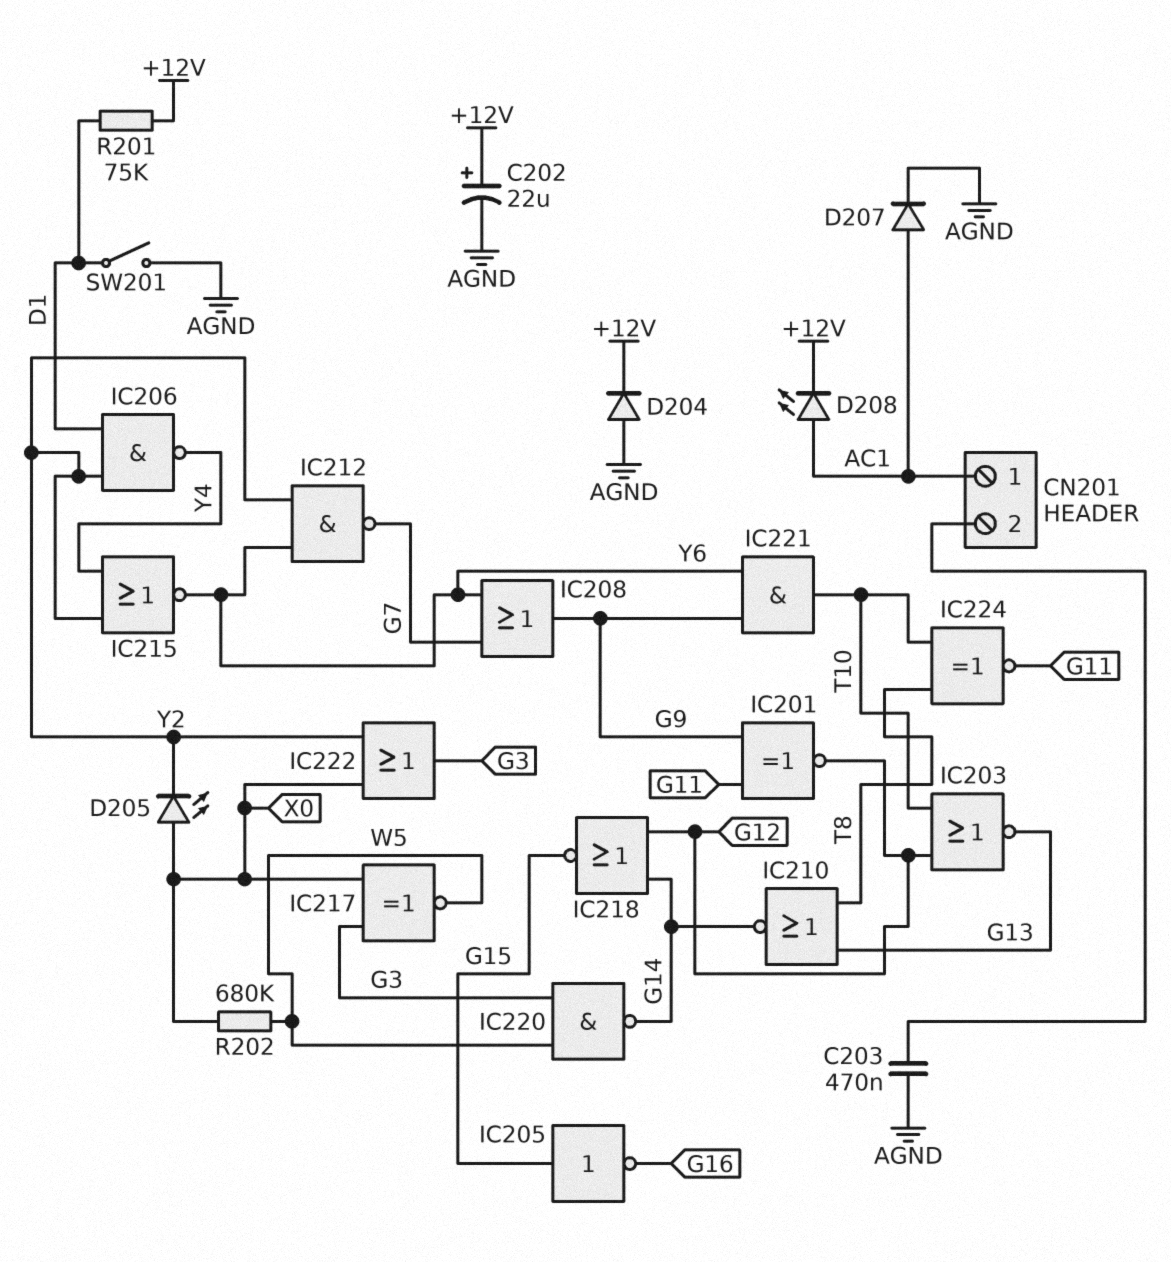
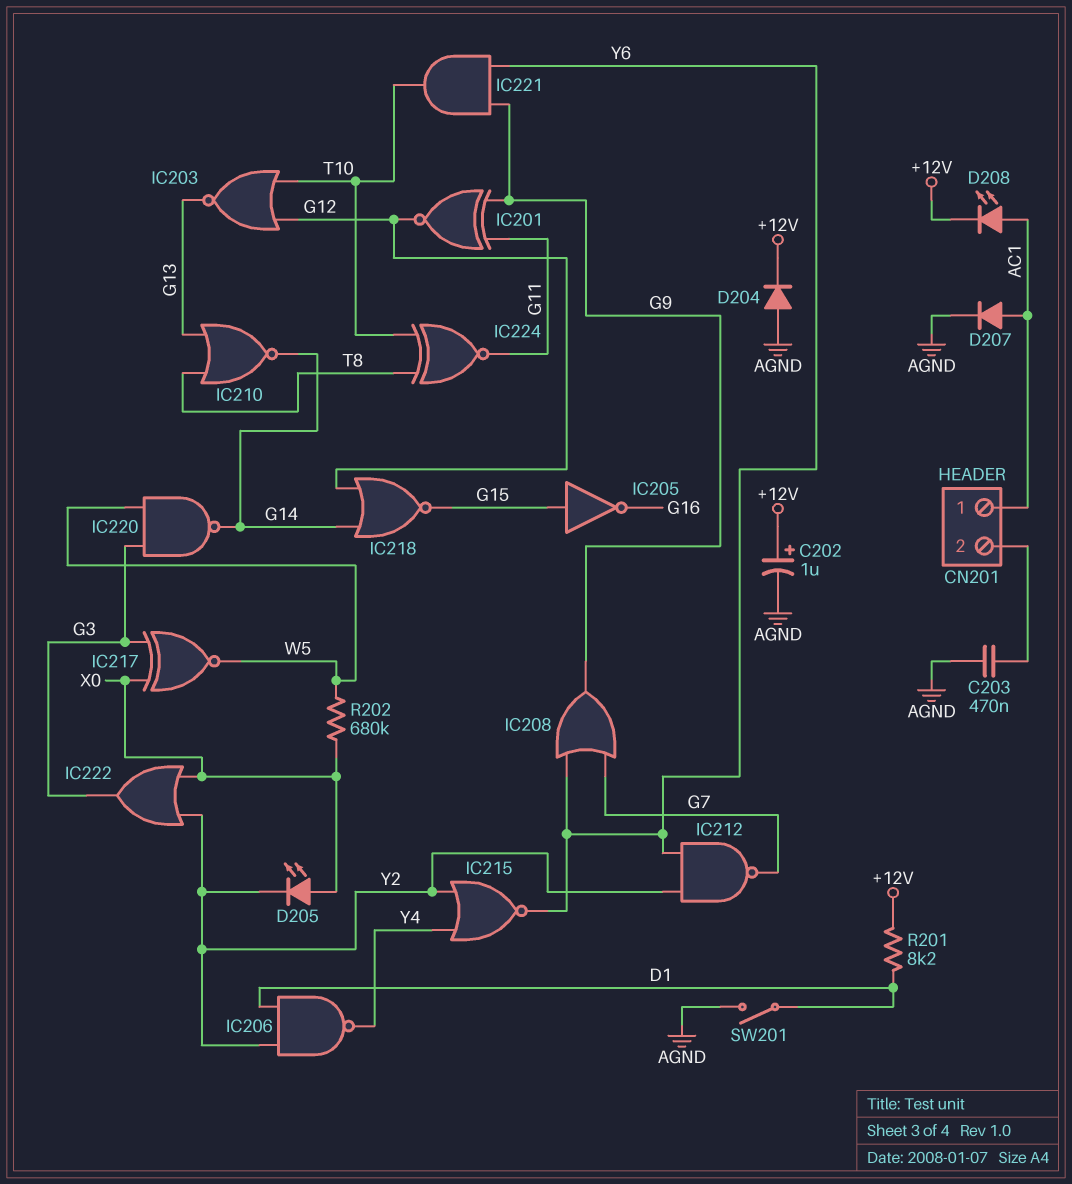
C202: 22uF (plus +12V, minus AGND) -> 1uF (plus +12V, minus AGND)
R201: 75k (+12V, D1) -> 8.2k (+12V, D1)

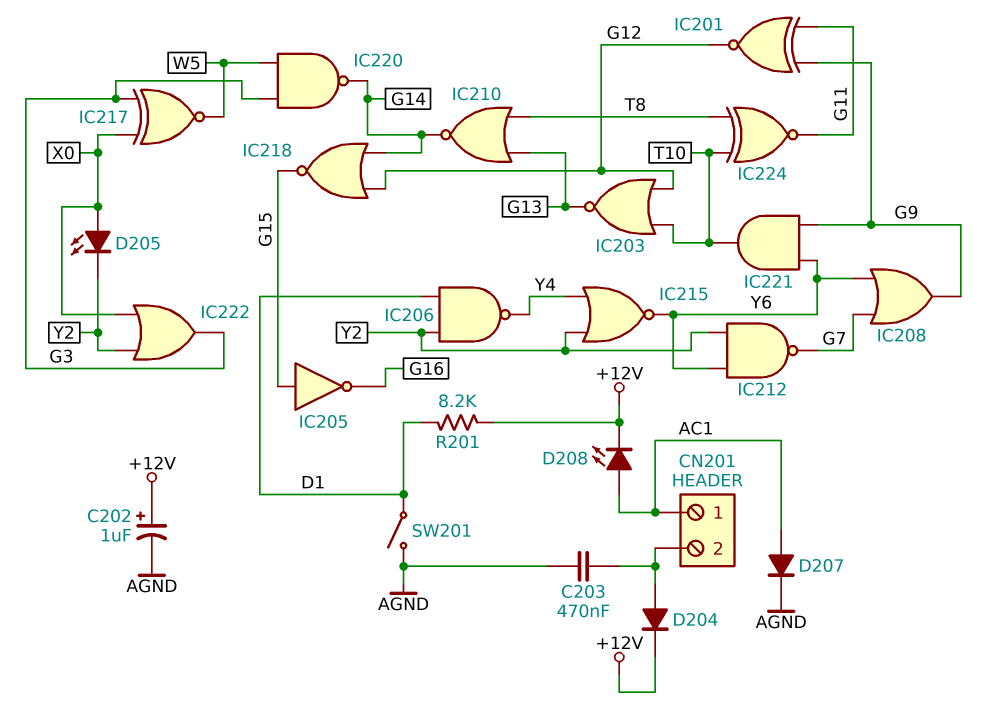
D204: diode (A AGND, K +12V) -> diode (A CN201/2, K +12V)
R202: 680k (W5, X0) -> none

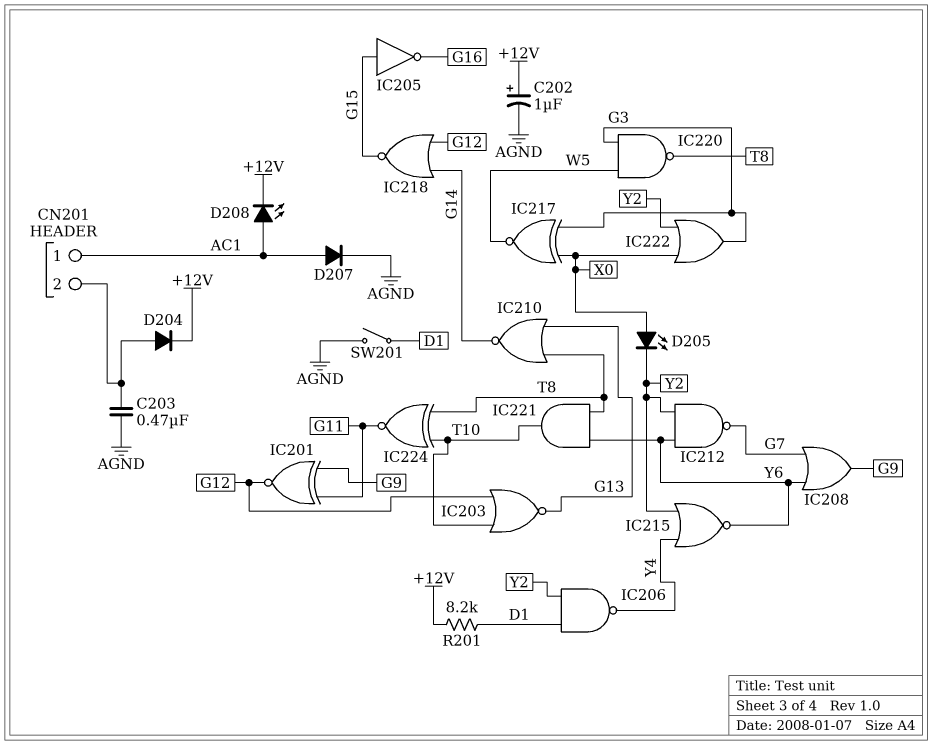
IC220: NAND (in G3, in W5, out G14) -> NAND (in G3, in W5, out T8)
IC221: AND (in G9, in Y6, out T10) -> AND (in T8, in Y6, out T10)

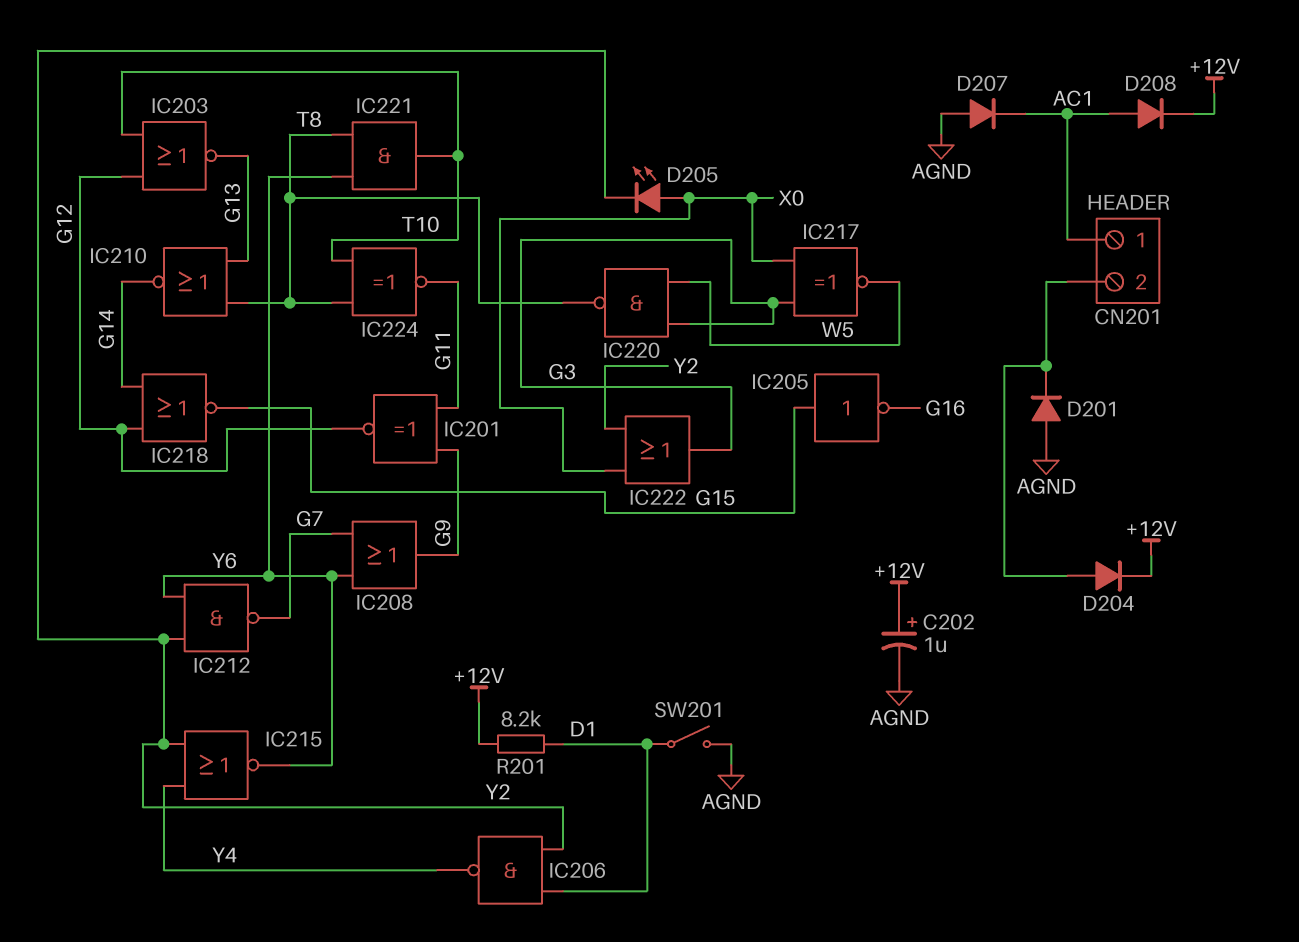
C203: 470nF (AGND, CN201/2) -> none
D201: none -> diode (A AGND, K CN201/2)
D207: diode (A AC1, K AGND) -> diode (A AGND, K AC1)
D208: LED (A AC1, K +12V) -> diode (A AC1, K +12V)

